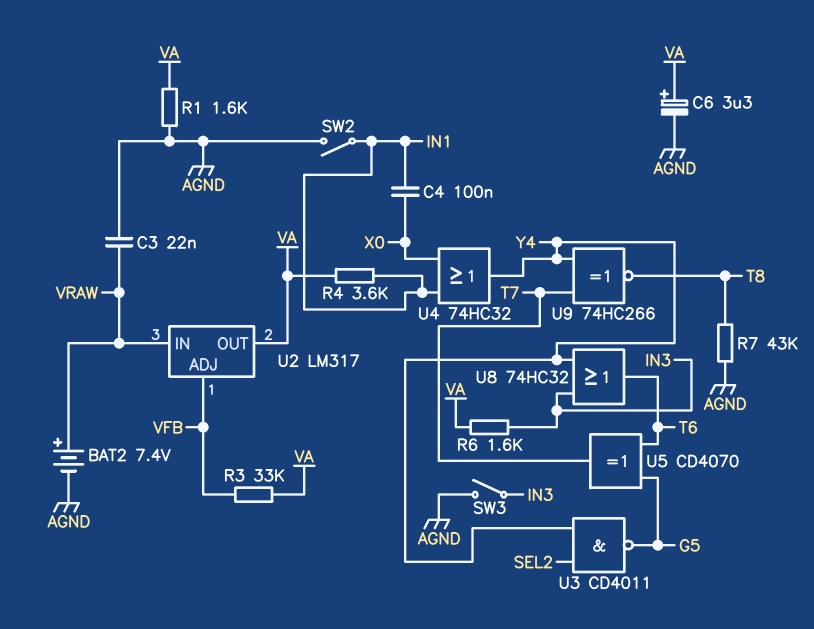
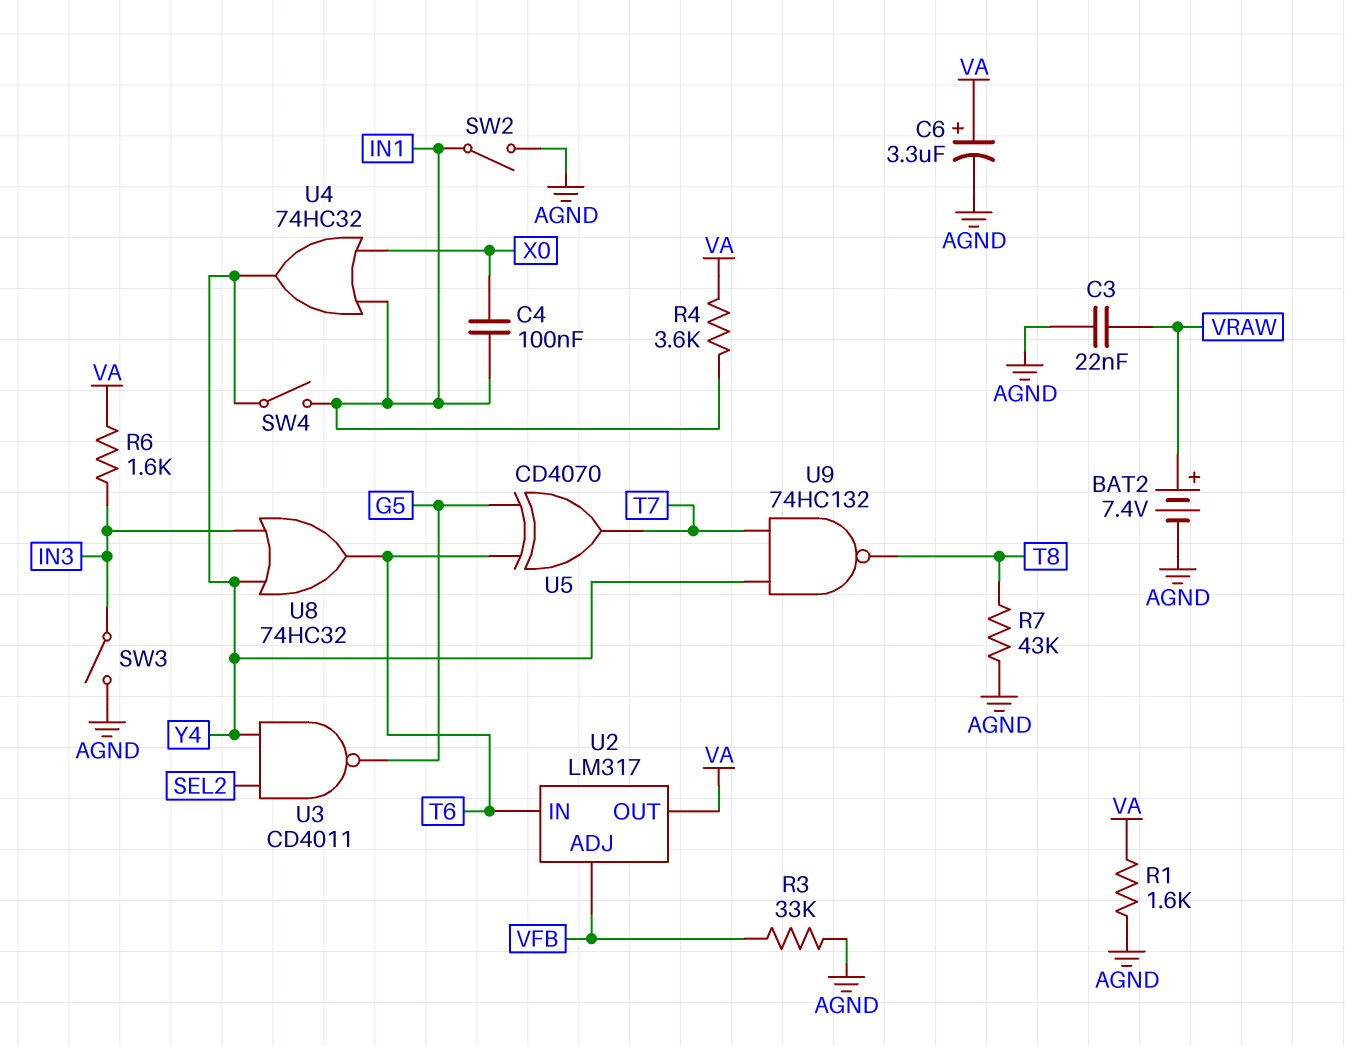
R3: 33k (VA, VFB) -> 33k (AGND, VFB)
SW4: none -> switch (IN1, Y4)
U2 pin IN: VRAW -> T6
U9: XNOR 74HC266 (in T7, in Y4, out T8) -> NAND 74HC132 (in T7, in Y4, out T8)

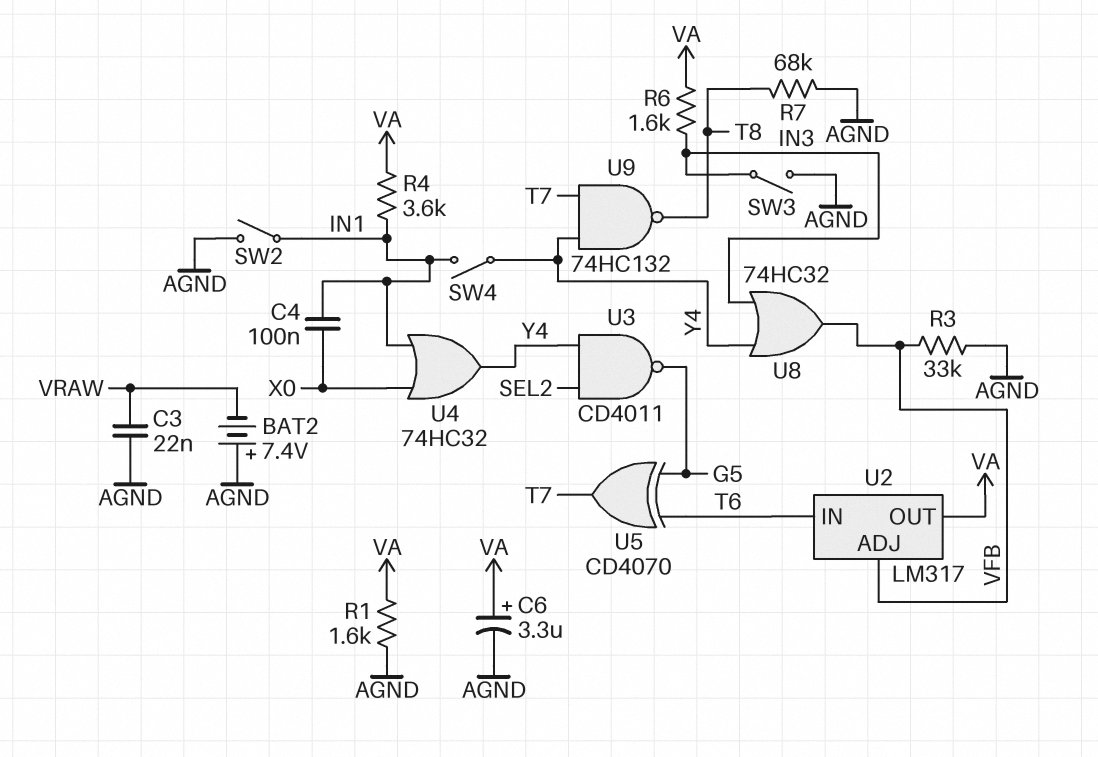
BAT2: 7.4V (plus VRAW, minus AGND) -> 7.4V (plus AGND, minus VRAW)
R7: 43k (AGND, T8) -> 68k (AGND, T8)
U8: OR 74HC32 (in IN3, in Y4, out T6) -> OR 74HC32 (in IN3, in Y4, out VFB)

